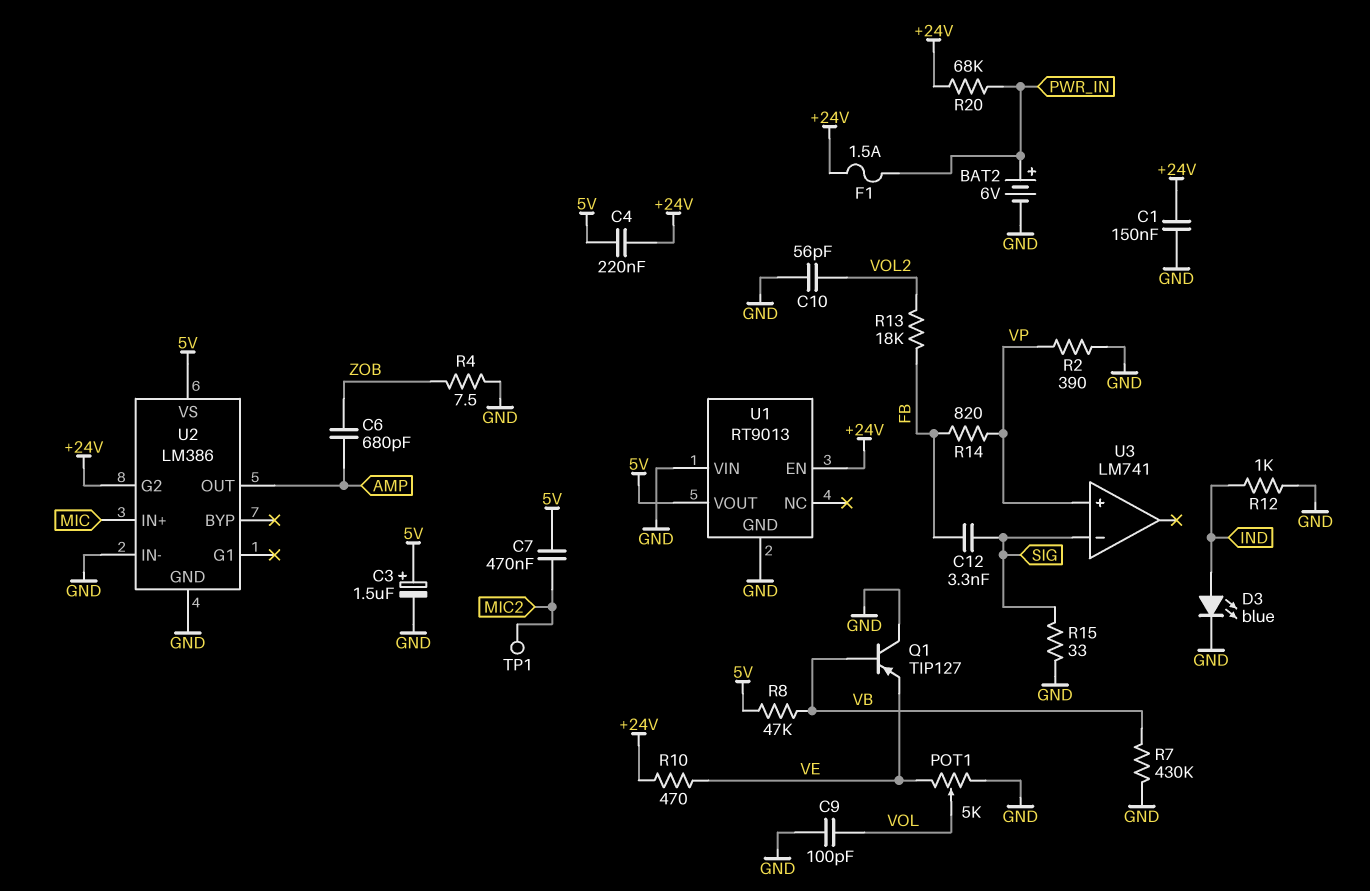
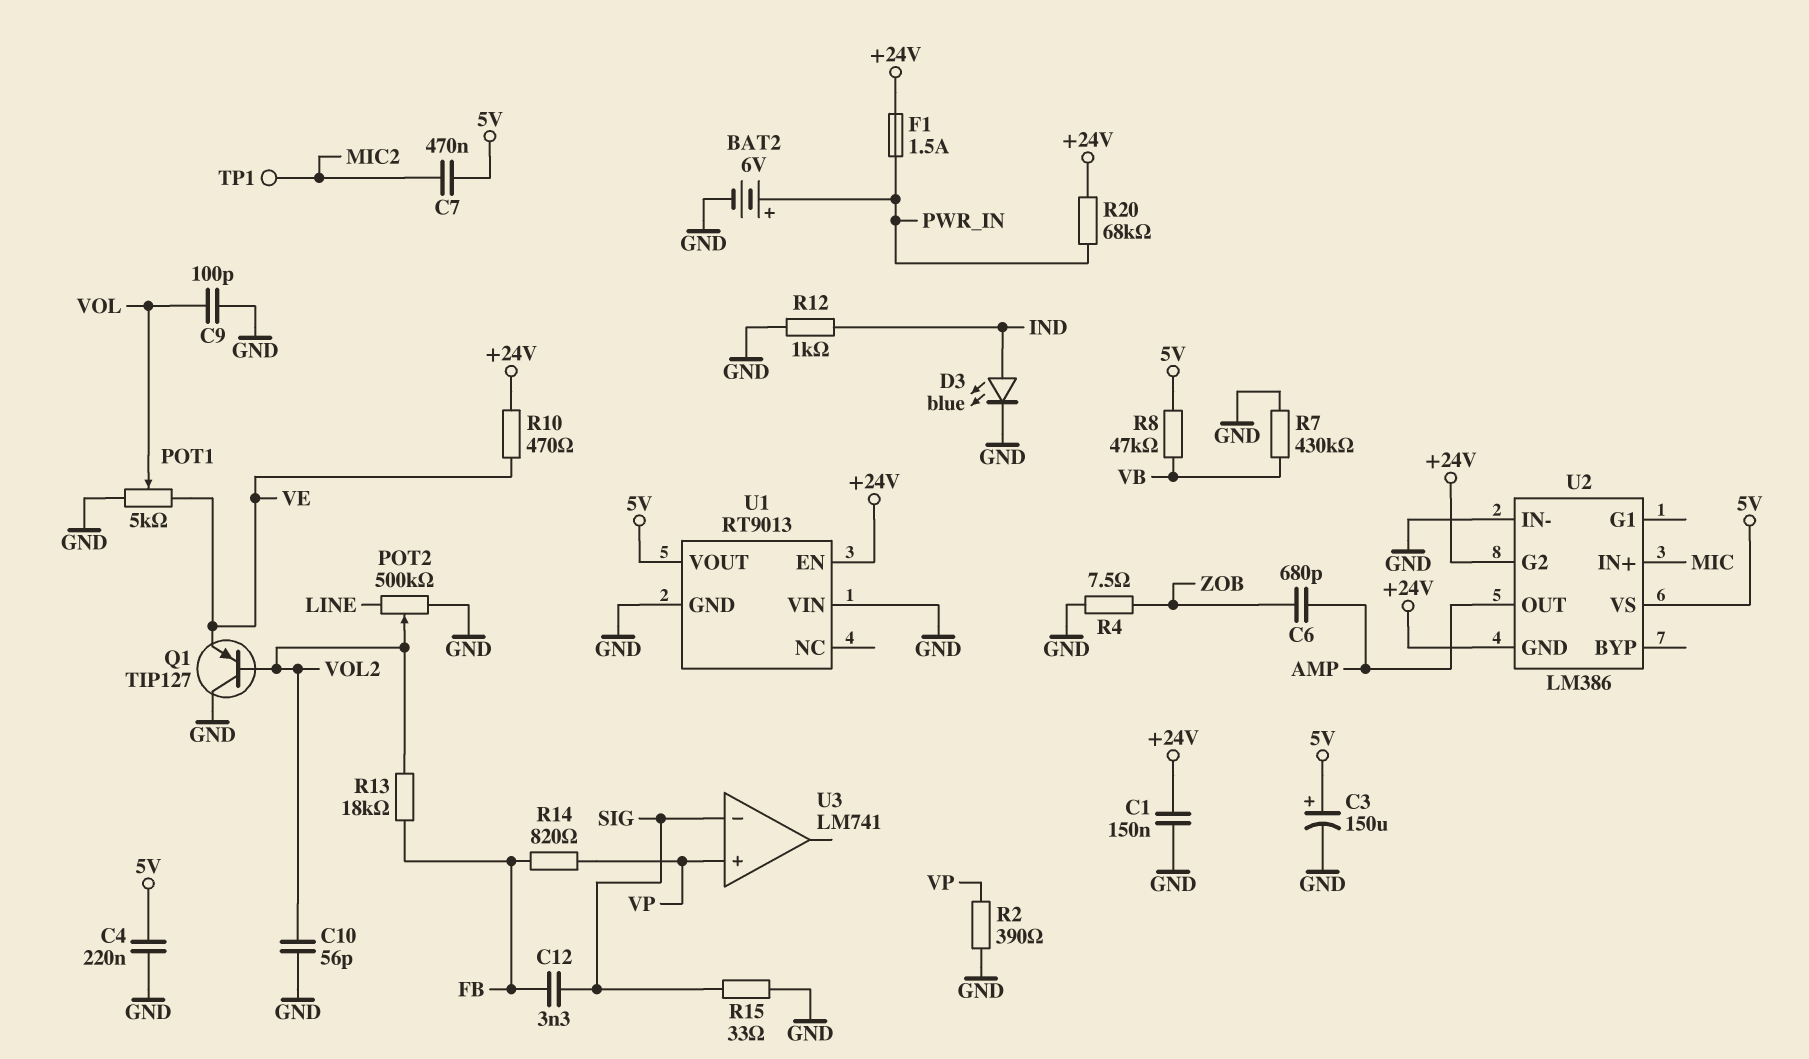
C3: 1.5uF (plus 5V, minus GND) -> 150uF (plus 5V, minus GND)
C4: 220nF (+24V, 5V) -> 220nF (5V, GND)
POT2: none -> 500k (GND, LINE, wiper VOL2)
Q1: PNP TIP127 (B VB, C GND, E VE) -> PNP TIP127 (B VOL2, C GND, E VE)
U2 pin GND: GND -> +24V

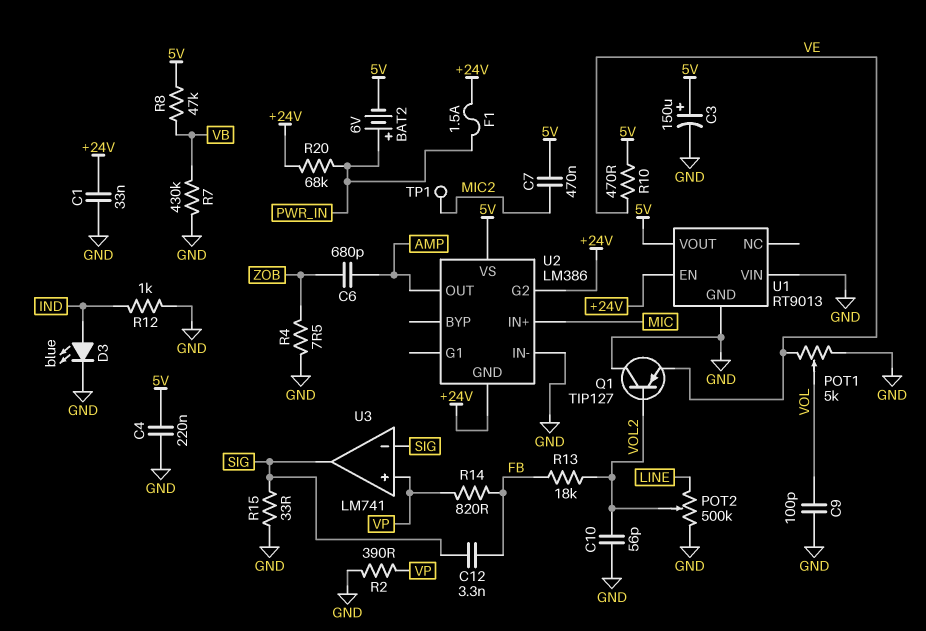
BAT2: 6V (plus PWR_IN, minus GND) -> 6V (plus PWR_IN, minus 5V)
C1: 150nF (+24V, GND) -> 33nF (+24V, GND)
R10: 470 (+24V, VE) -> 470 (5V, VE)
U3 pin out: none -> SIG

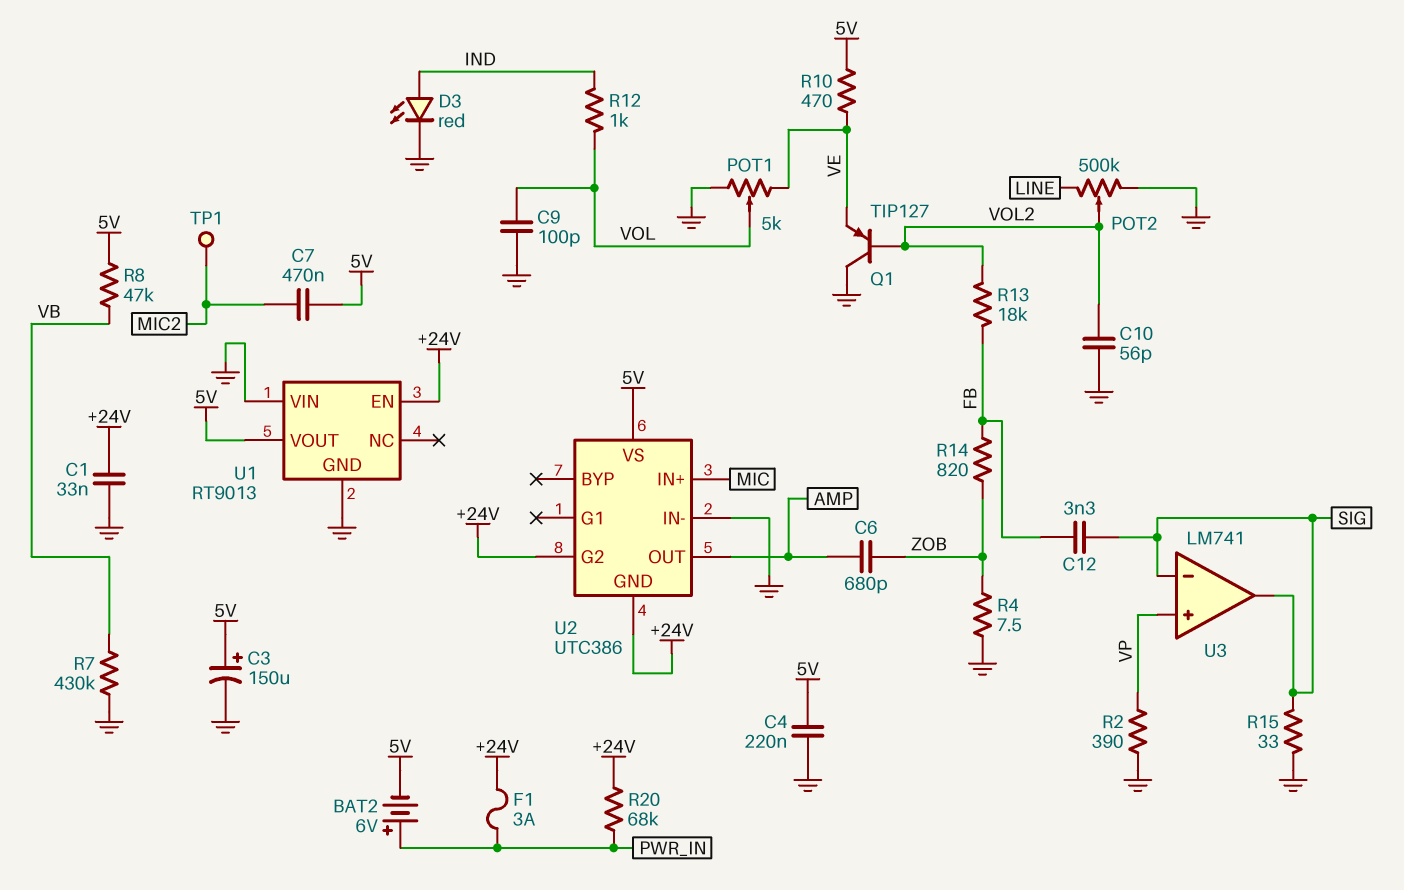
D3: LED blue (A IND, K GND) -> LED red (A IND, K GND)
F1: 1.5A (+24V, PWR_IN) -> 3A (+24V, PWR_IN)
R12: 1k (GND, IND) -> 1k (IND, VOL)
R14: 820 (FB, VP) -> 820 (FB, ZOB)
U2: LM386 -> UTC386

